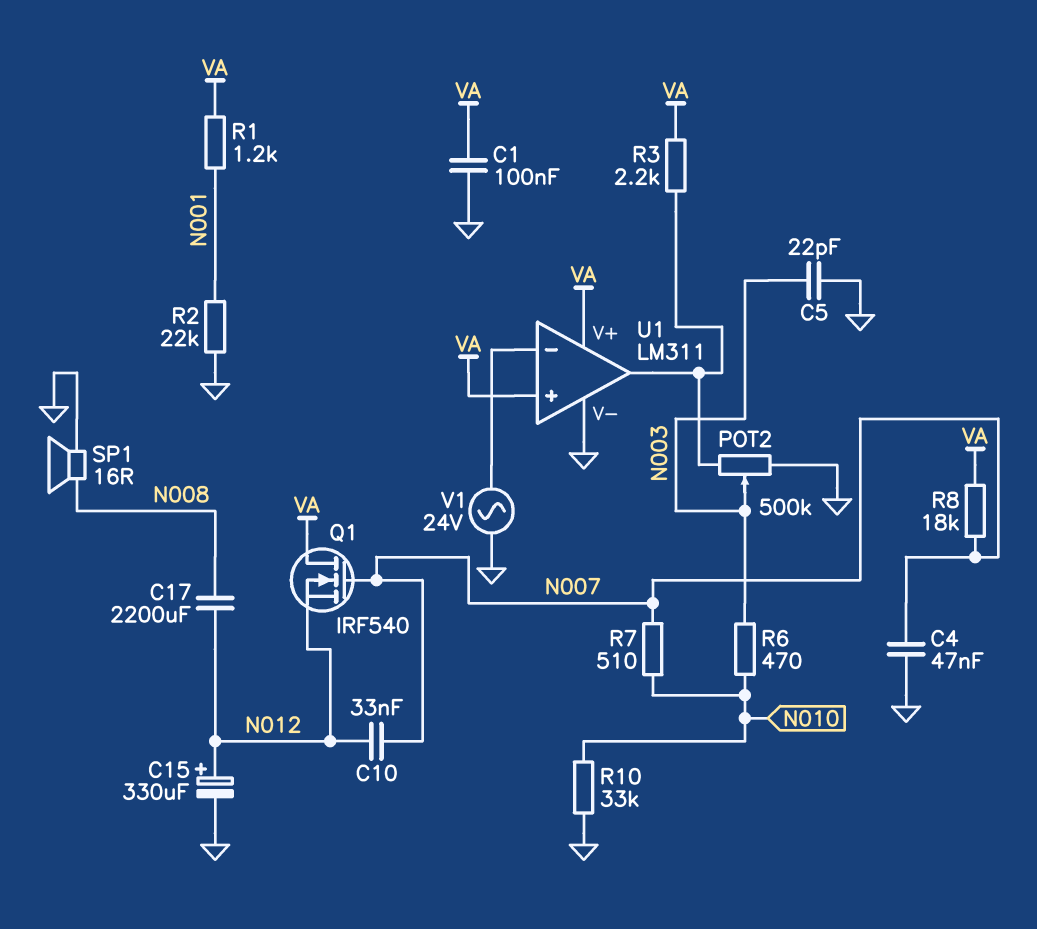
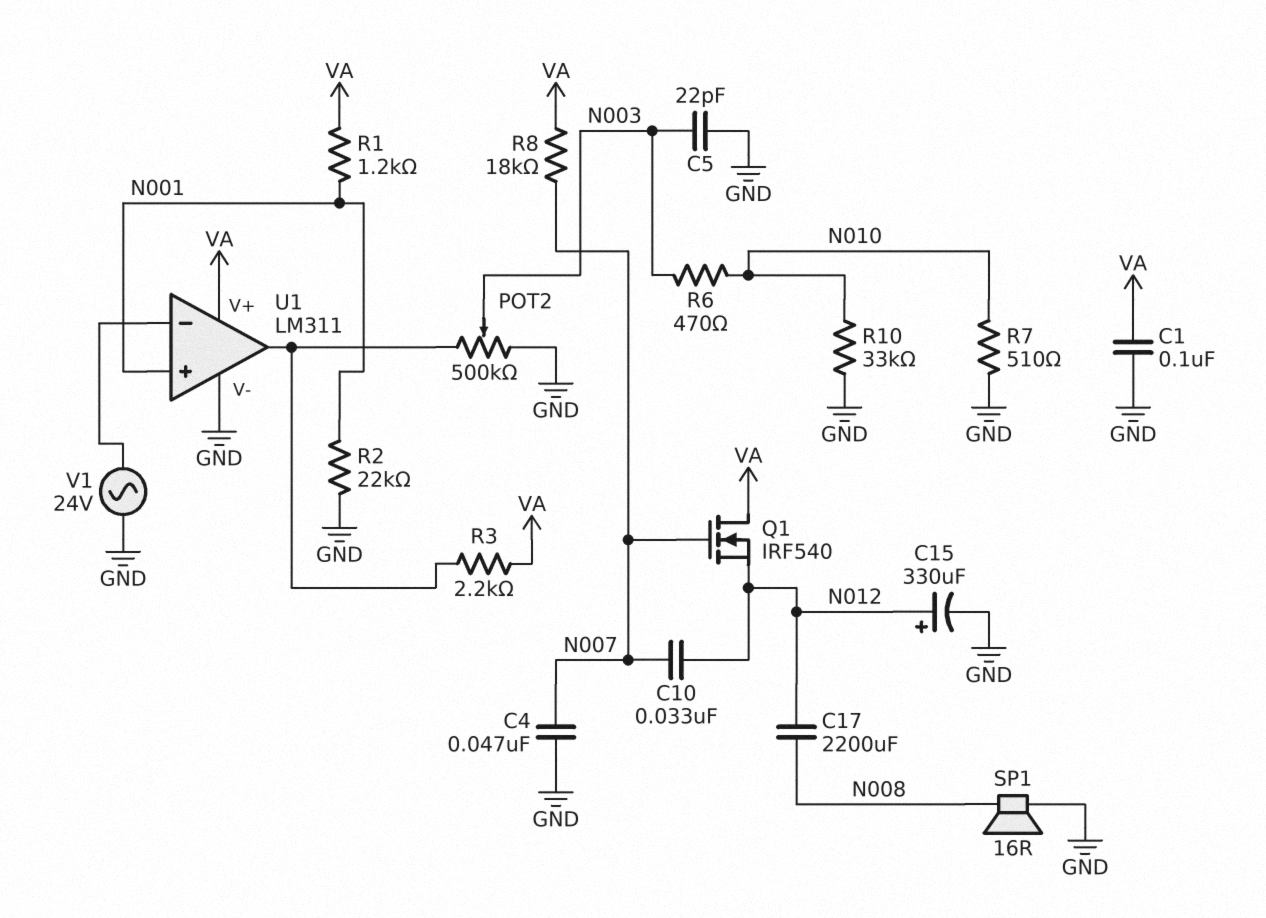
R7: 510 (N007, N010) -> 510 (GND, N010)
U1 pin in+: VA -> N001

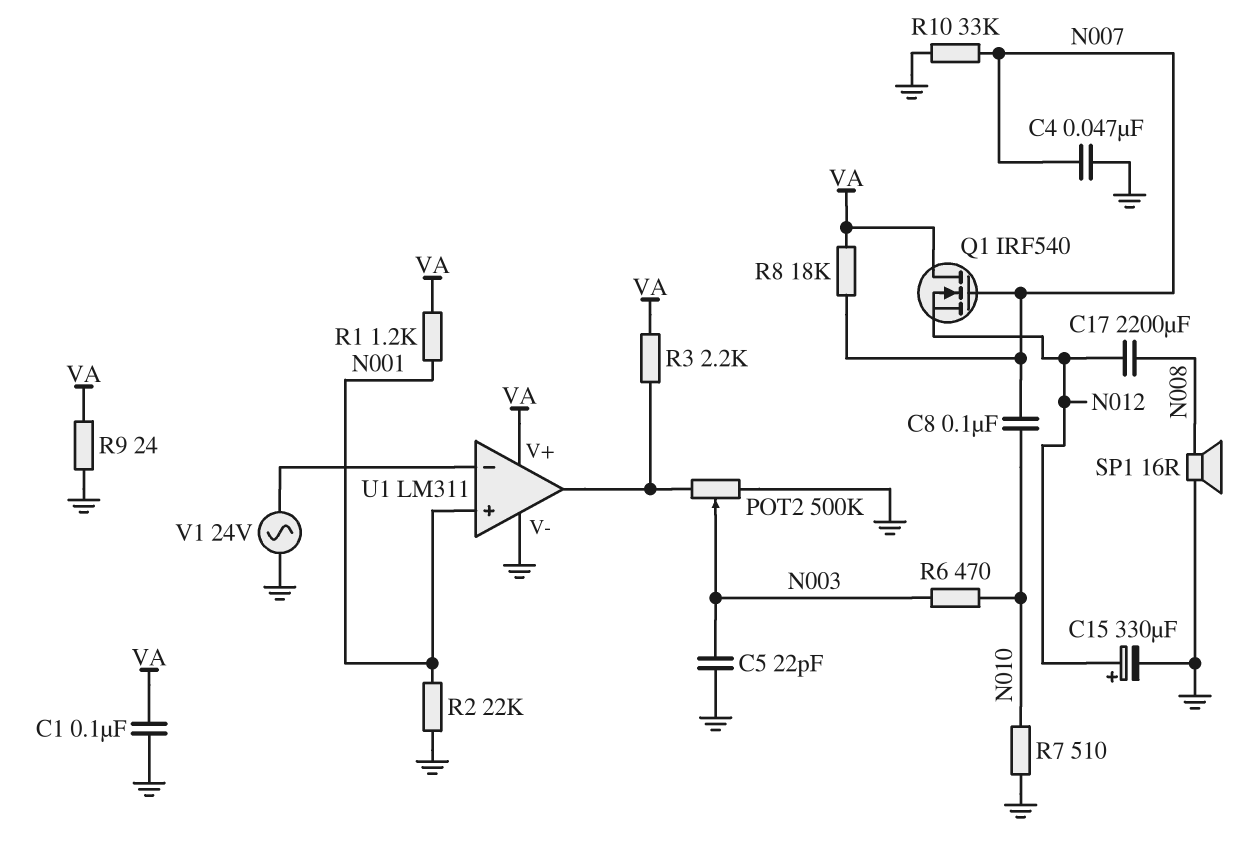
C8: none -> 100nF (N007, N010)
C10: 33nF (N007, N012) -> none
R9: none -> 24 (GND, VA)
R10: 33k (GND, N010) -> 33k (GND, N007)

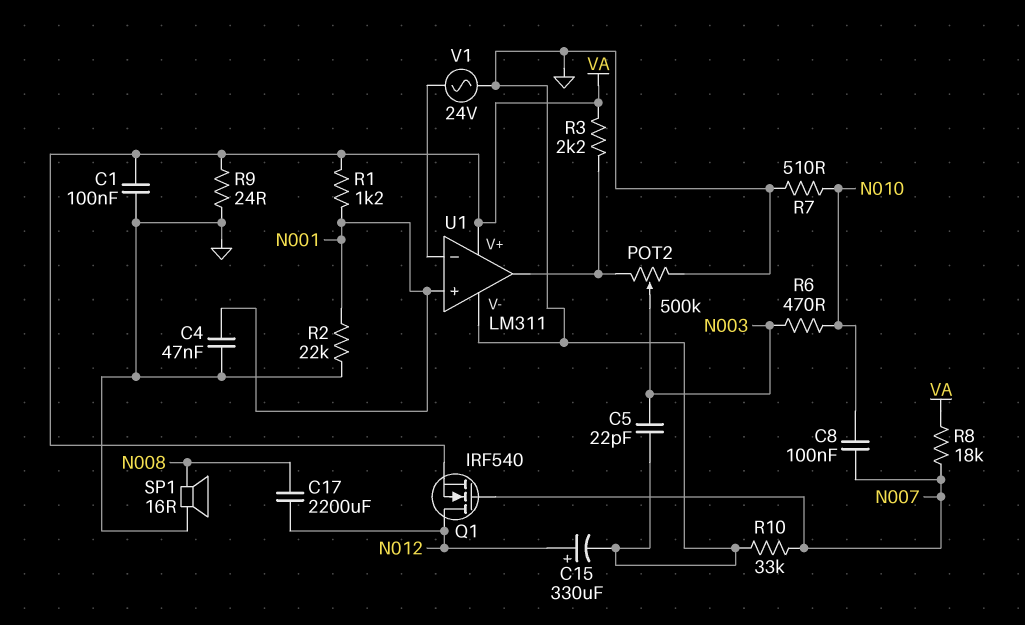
C4: 47nF (GND, N007) -> 47nF (GND, N001)
Q1: NMOS IRF540 (G N007, D VA, S N012) -> NMOS IRF540 (G N007, D N012, S VA)

